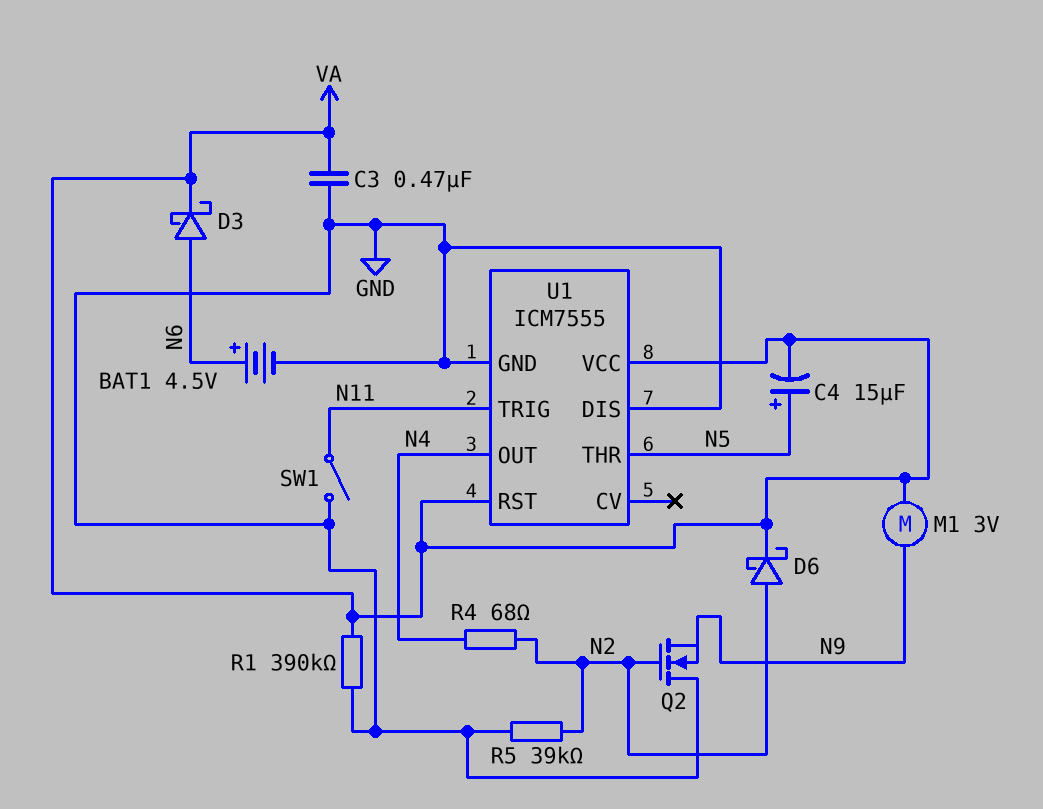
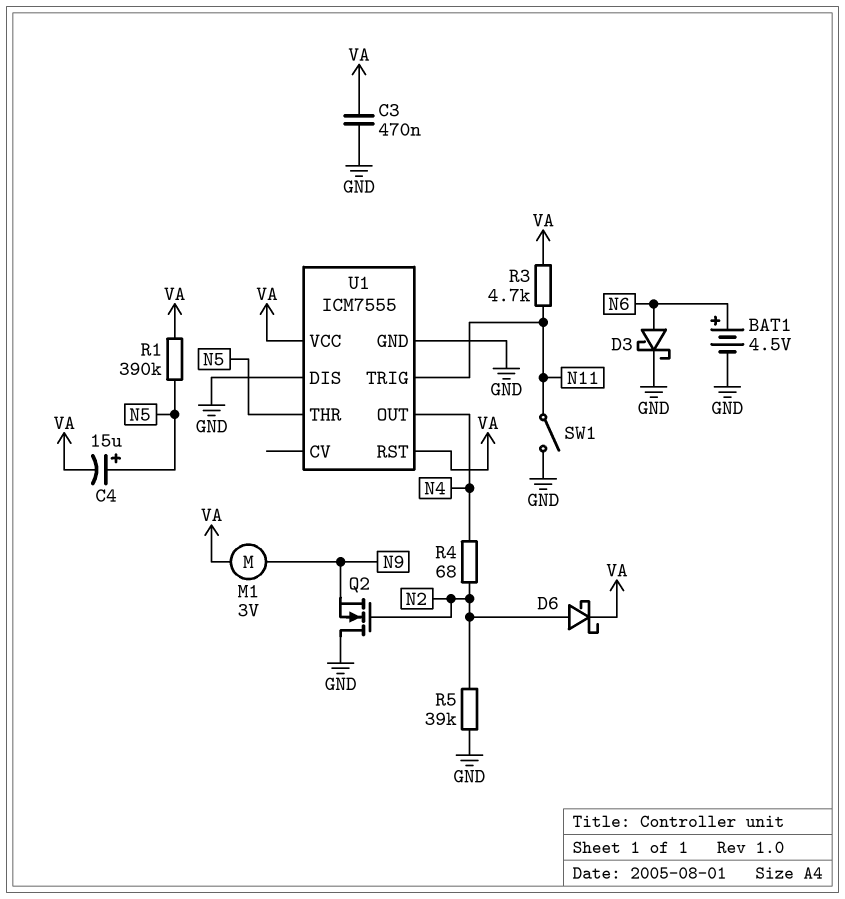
D3: schottky (A N6, K VA) -> schottky (A N6, K GND)
R1: 390k (GND, VA) -> 390k (N5, VA)
R3: none -> 4.7k (N11, VA)

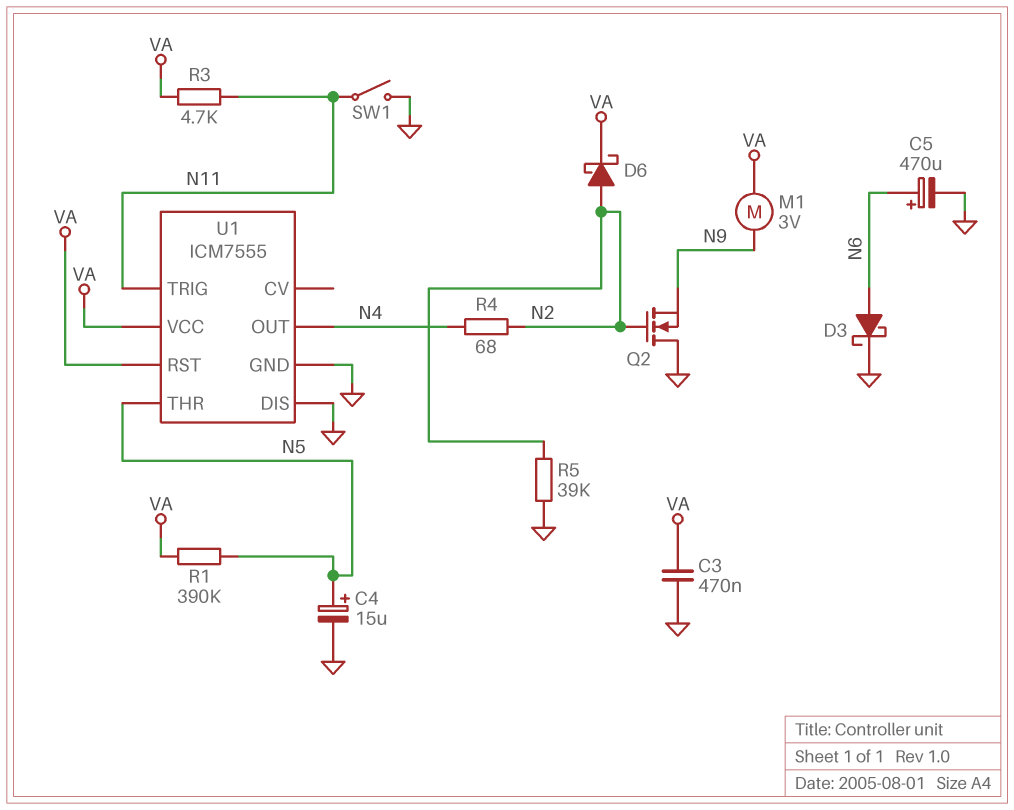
BAT1: 4.5V (plus N6, minus GND) -> none
C4: 15uF (plus N5, minus VA) -> 15uF (plus N5, minus GND)
C5: none -> 470uF (plus N6, minus GND)

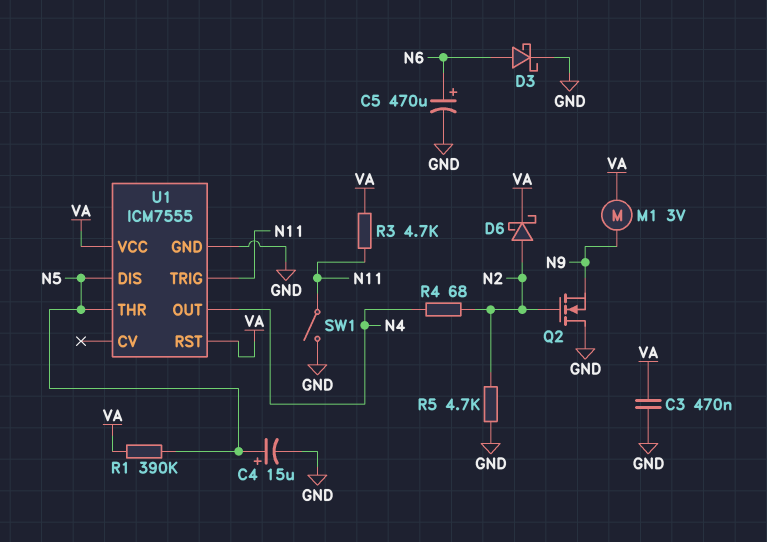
R5: 39k (GND, N2) -> 4.7k (GND, N2)
U1 pin DIS: GND -> N5

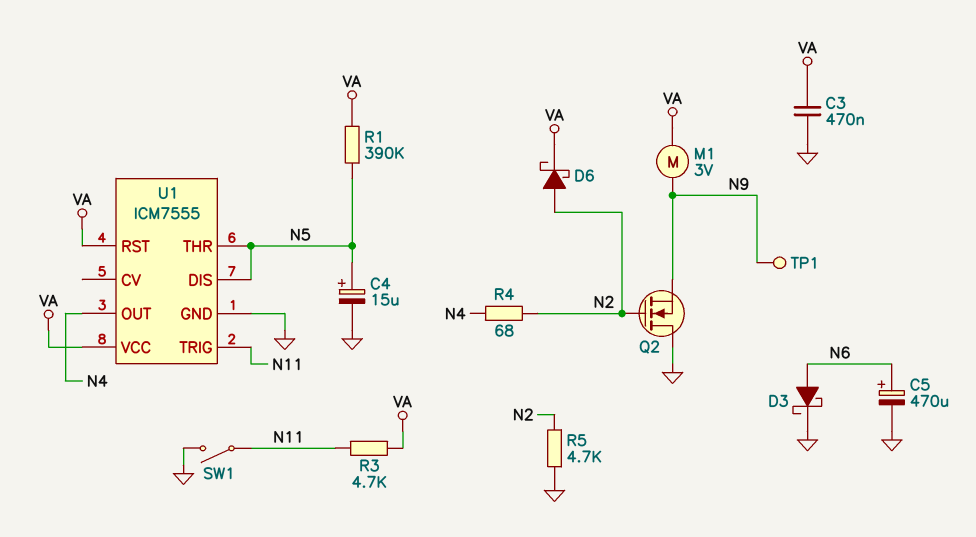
TP1: none -> test point (N9)

